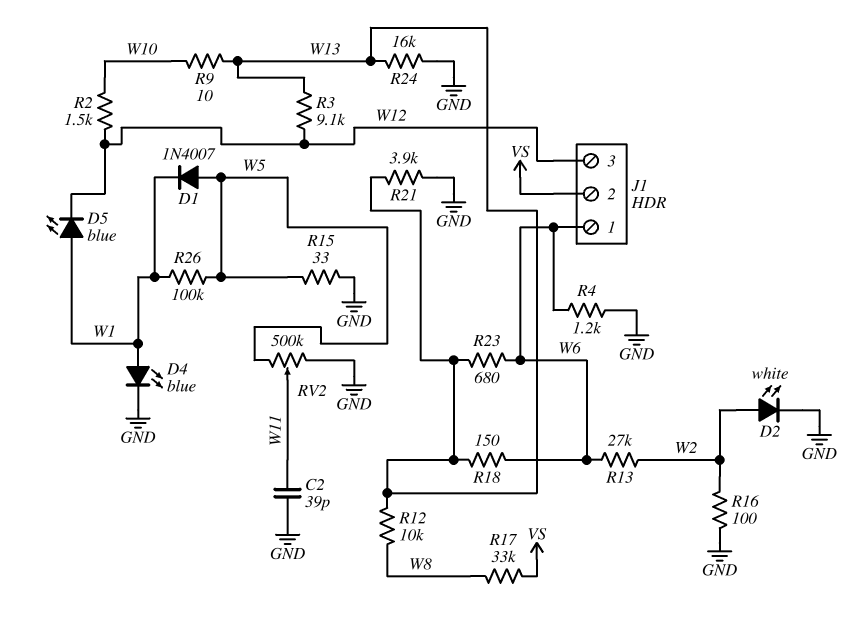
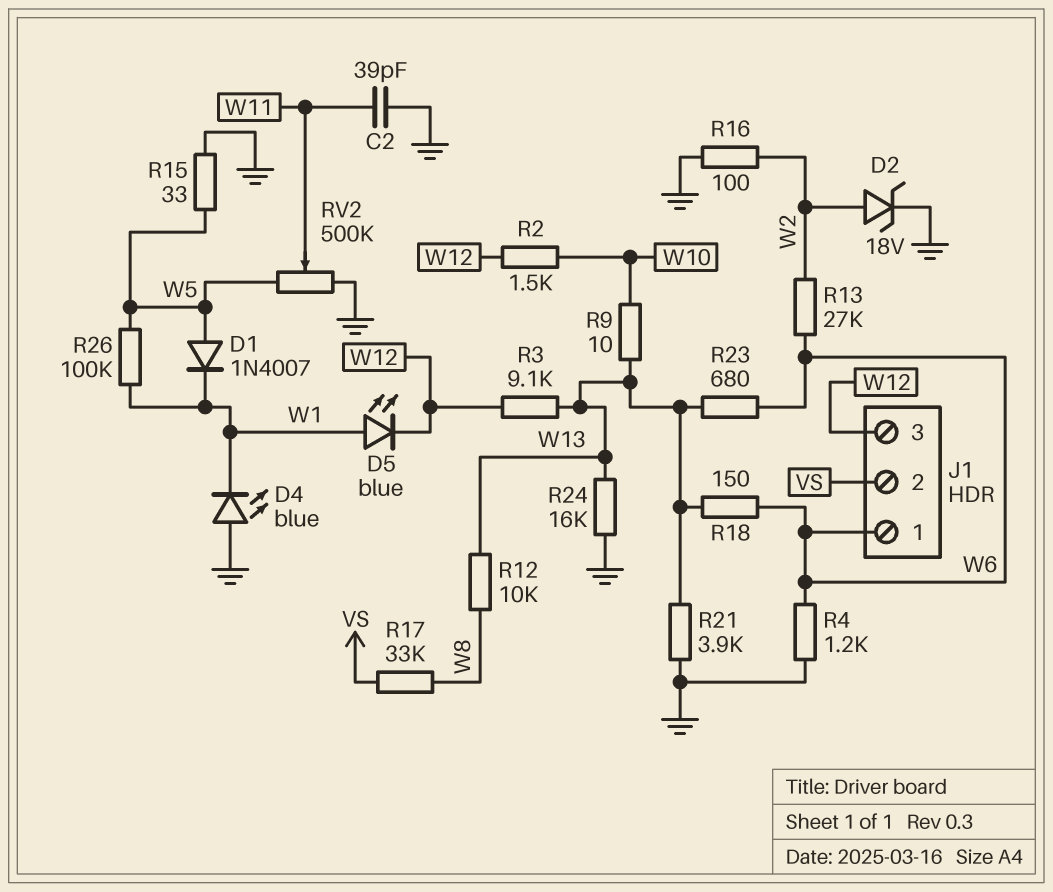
D2: LED white (A W2, K GND) -> zener 18V (A W2, K GND)
D4: LED blue (A W1, K GND) -> LED blue (A GND, K W1)

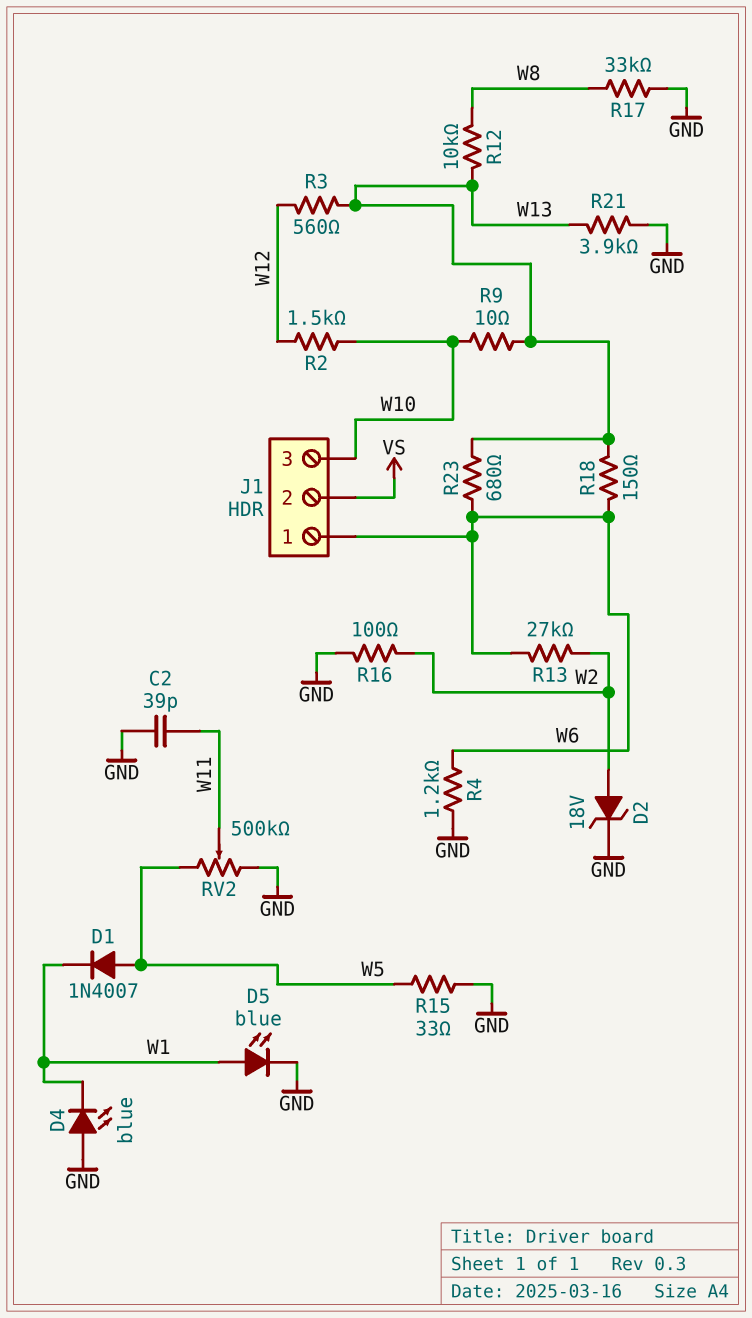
D5: LED blue (A W1, K W12) -> LED blue (A W1, K GND)
J1 pin 3: W12 -> W10
R3: 9.1k (W12, W13) -> 560 (W12, W13)
R17: 33k (VS, W8) -> 33k (GND, W8)
R24: 16k (GND, W13) -> none
R26: 100k (W1, W5) -> none

